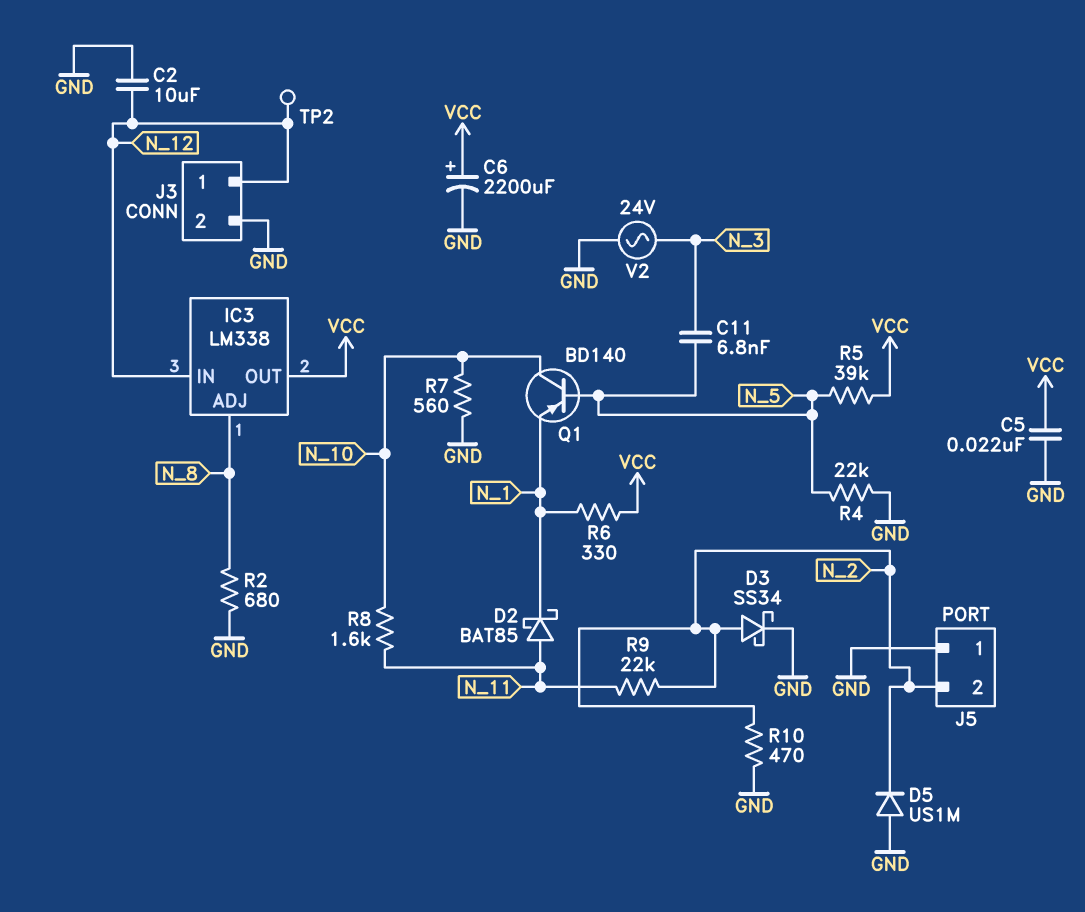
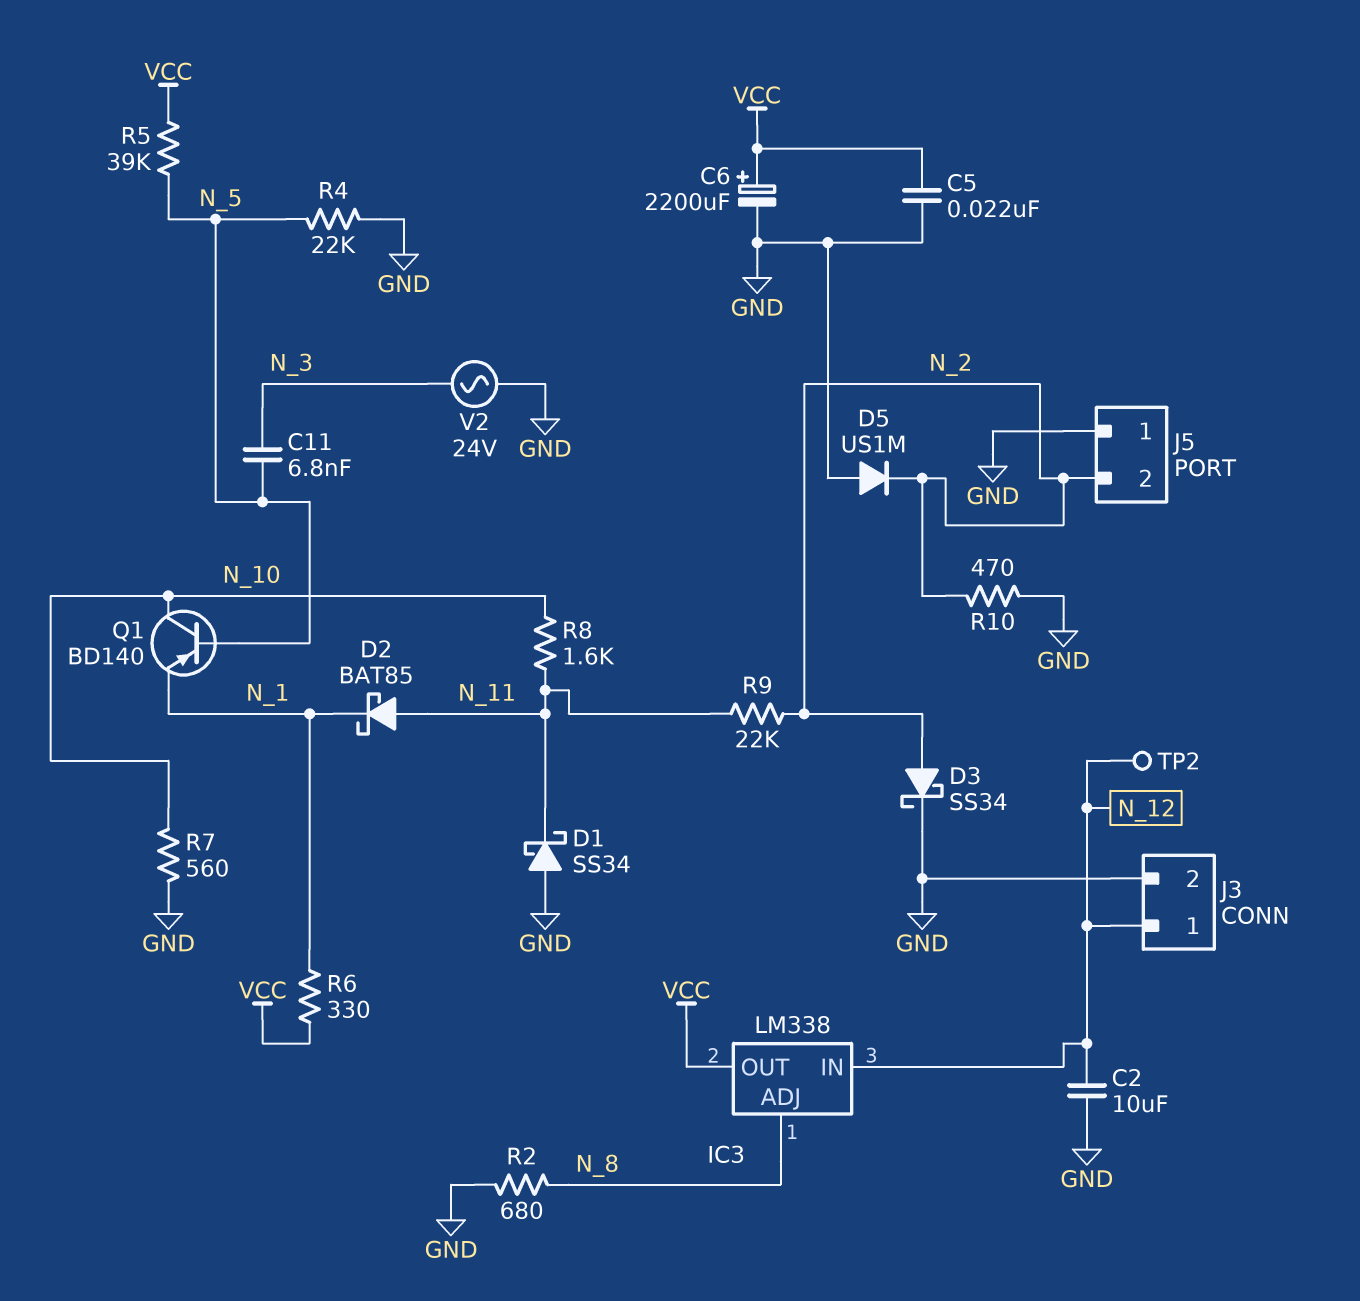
D1: none -> schottky SS34 (A GND, K N_11)

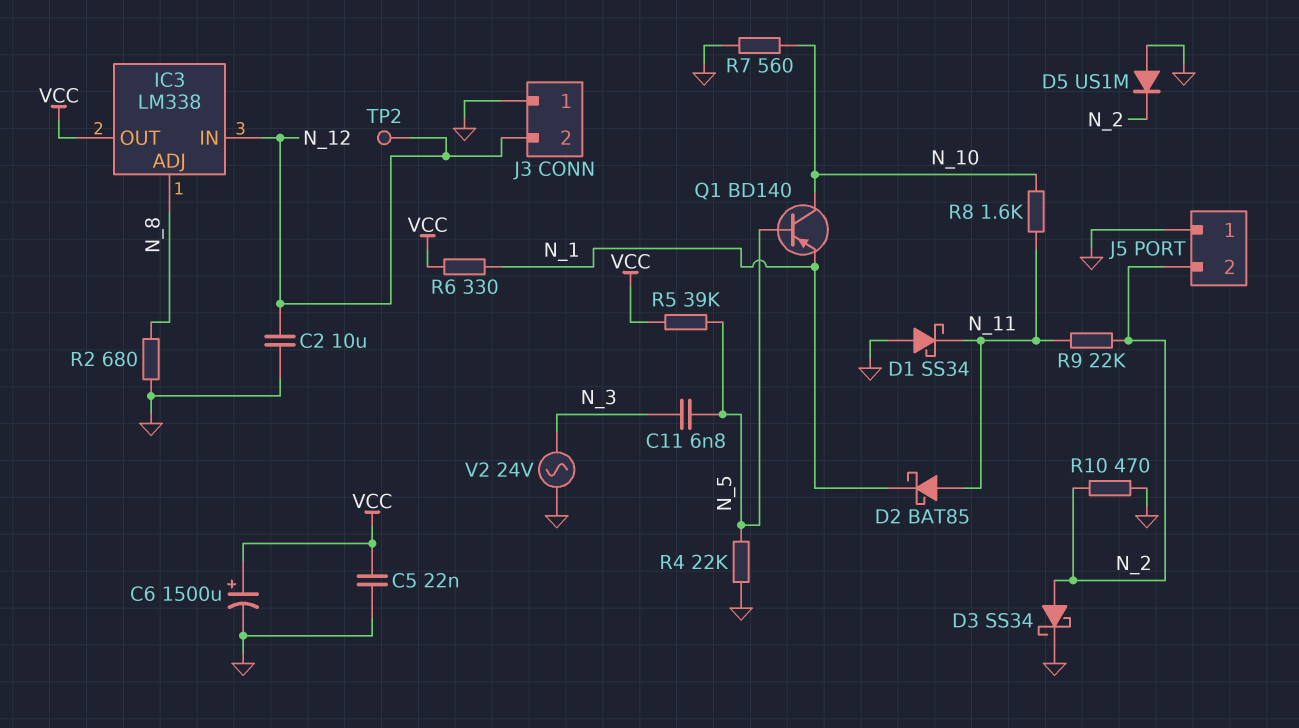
C6: 2200uF (plus VCC, minus GND) -> 1500uF (plus VCC, minus GND)
J3 pin 1: N_12 -> GND
J3 pin 2: GND -> N_12

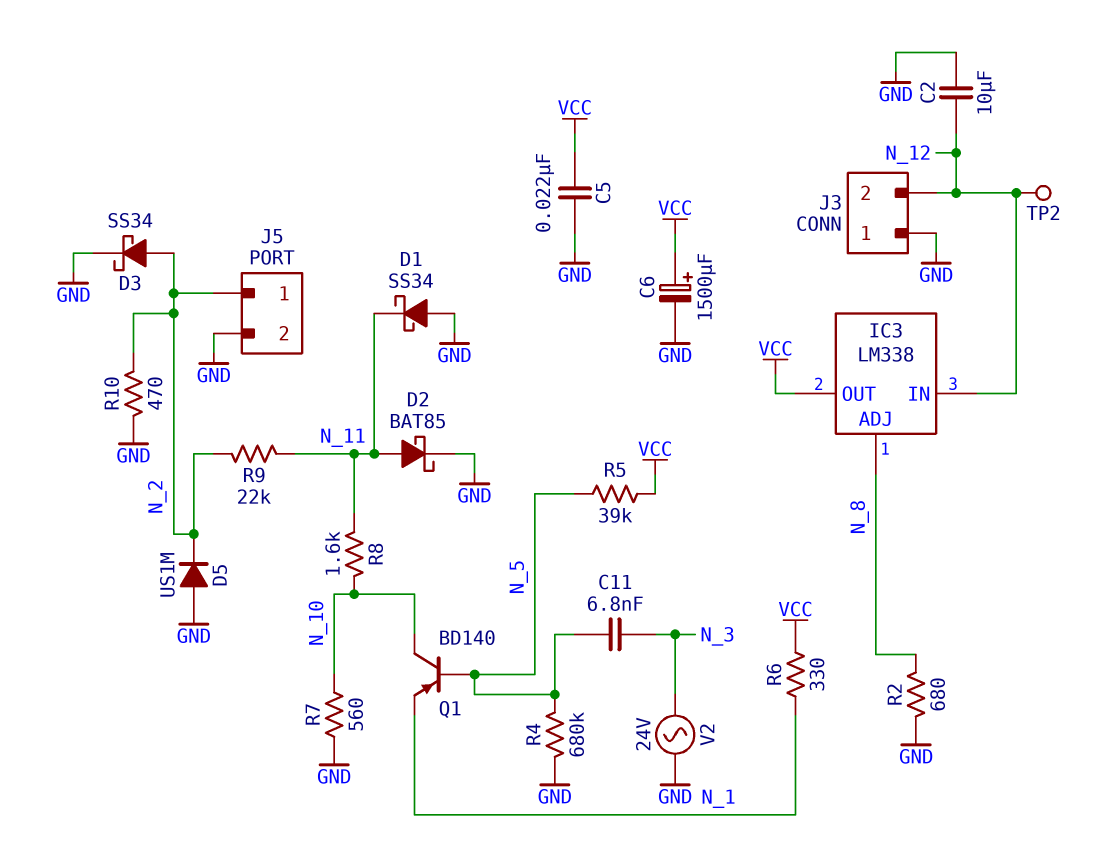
D2: schottky BAT85 (A N_11, K N_1) -> schottky BAT85 (A N_11, K GND)
J5 pin 1: GND -> N_2
J5 pin 2: N_2 -> GND
R4: 22k (GND, N_5) -> 680k (GND, N_5)

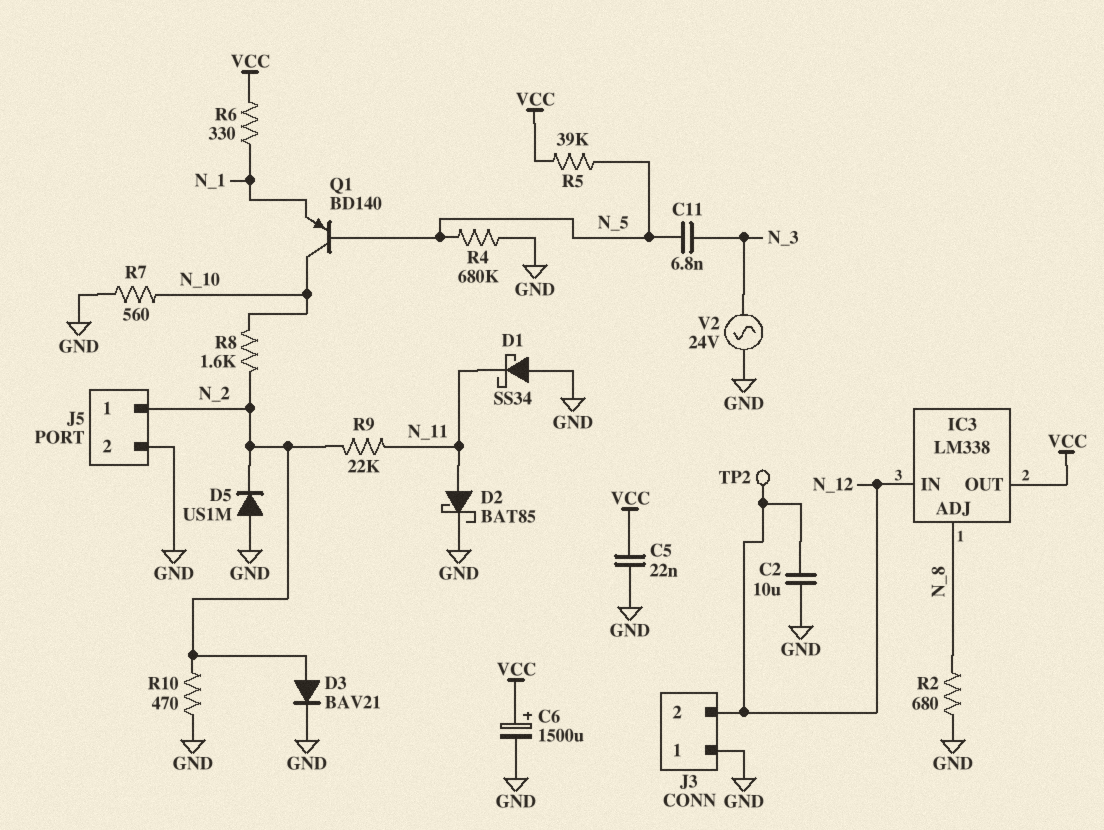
D3: schottky SS34 (A N_2, K GND) -> diode BAV21 (A N_2, K GND)
R8: 1.6k (N_10, N_11) -> 1.6k (N_2, N_10)

